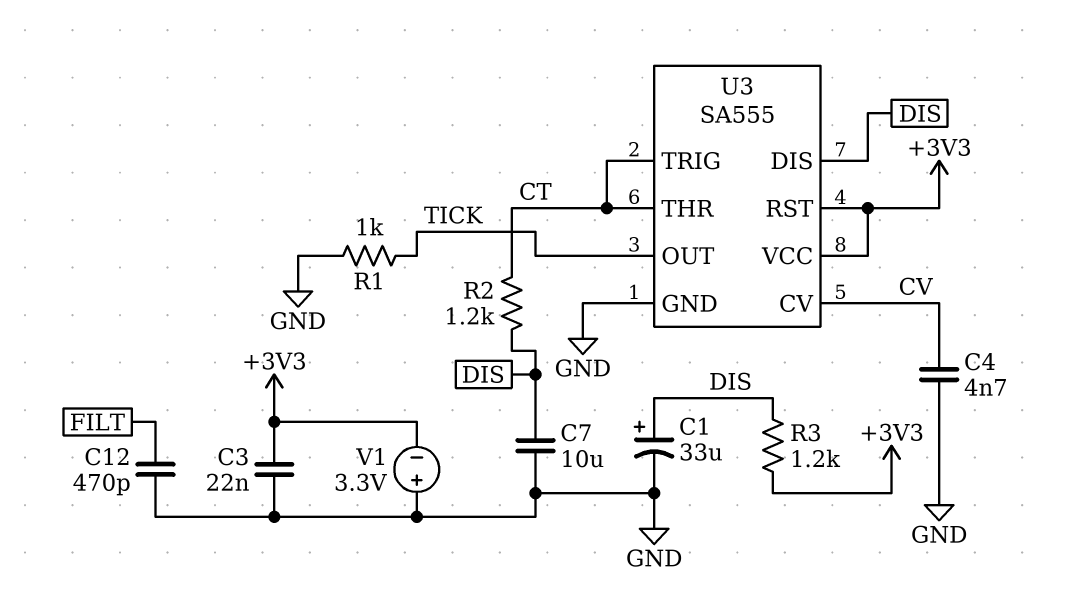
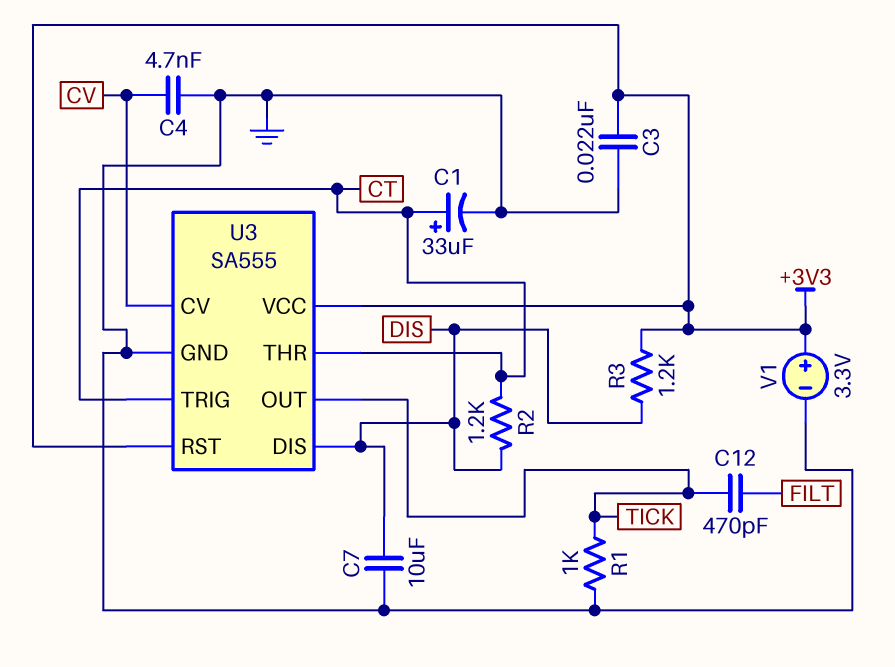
C1: 33uF (plus DIS, minus GND) -> 33uF (plus CT, minus GND)
C12: 470pF (FILT, GND) -> 470pF (FILT, TICK)
V1: 3.3V (plus GND, minus +3V3) -> 3.3V (plus +3V3, minus GND)

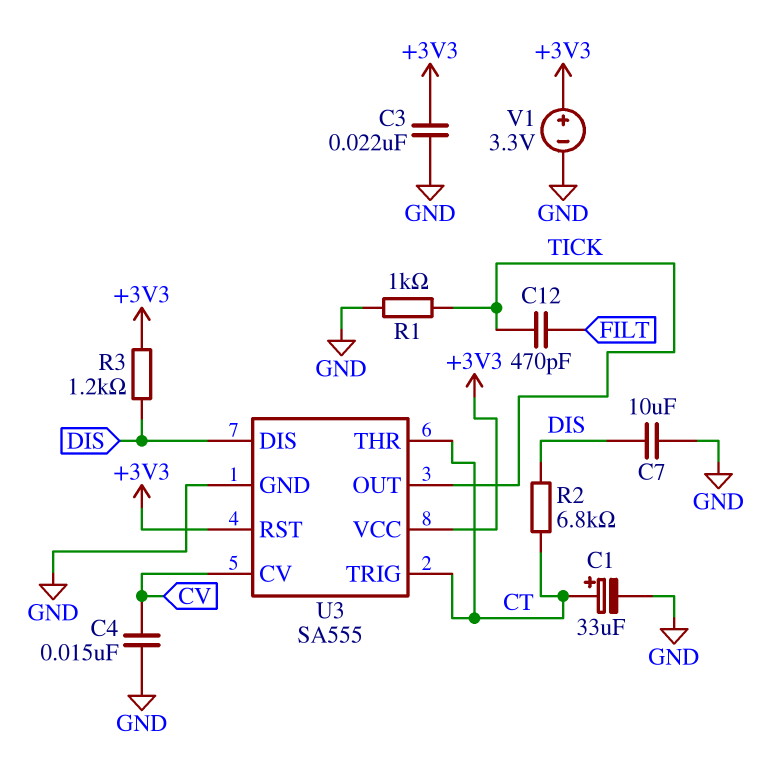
C4: 4.7nF (CV, GND) -> 15nF (CV, GND)
R2: 1.2k (CT, DIS) -> 6.8k (CT, DIS)

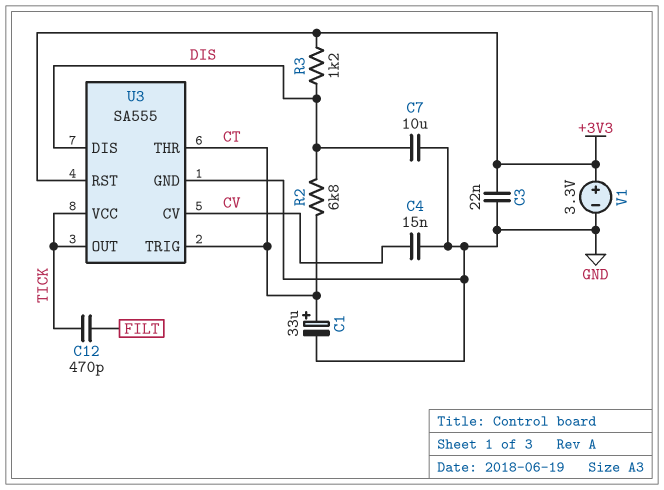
R1: 1k (GND, TICK) -> none
U3 pin VCC: +3V3 -> TICK

